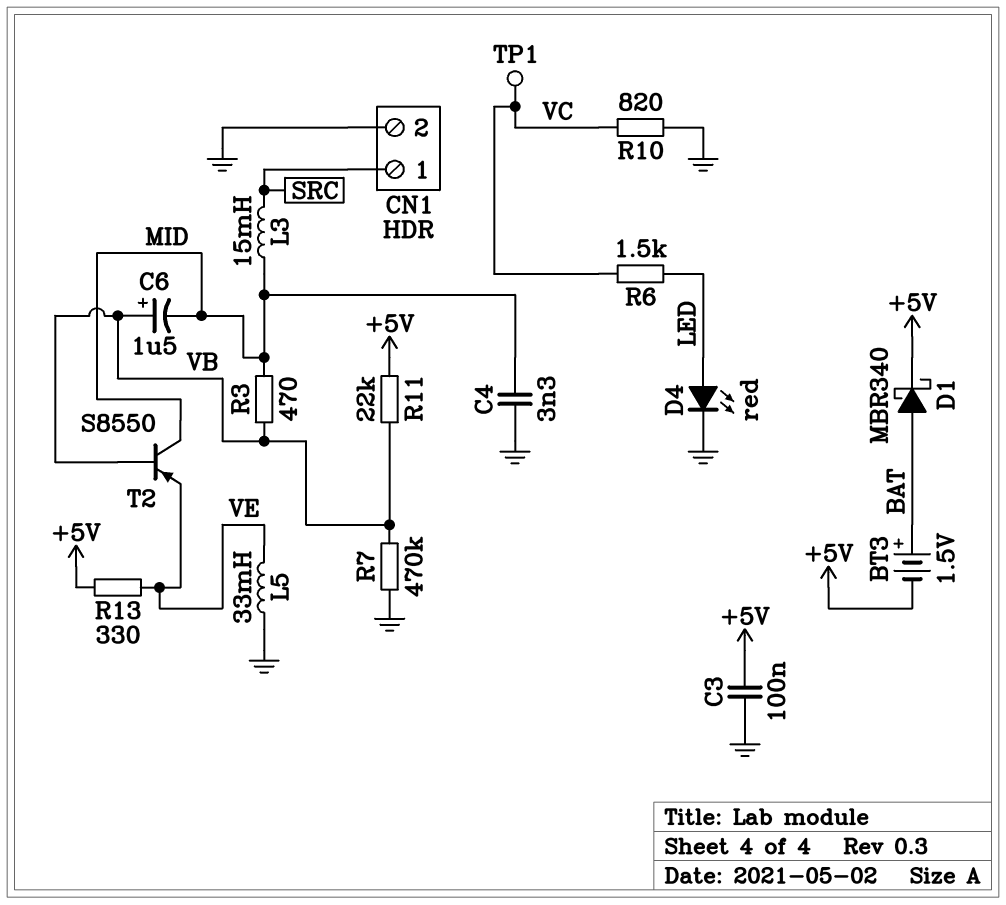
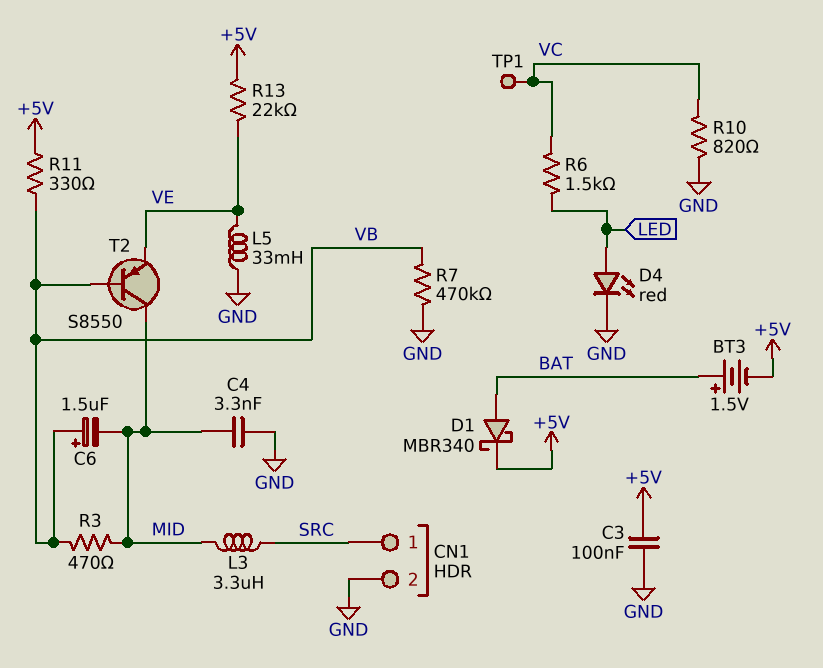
L3: 15mH (MID, SRC) -> 3.3uH (MID, SRC)
R11: 22k (+5V, VB) -> 330 (+5V, VB)
R13: 330 (+5V, VE) -> 22k (+5V, VE)

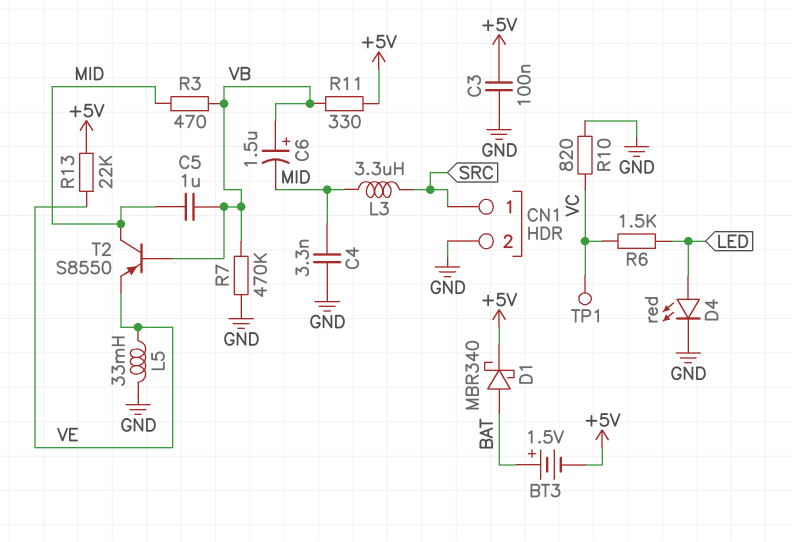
C5: none -> 1uF (MID, VB)

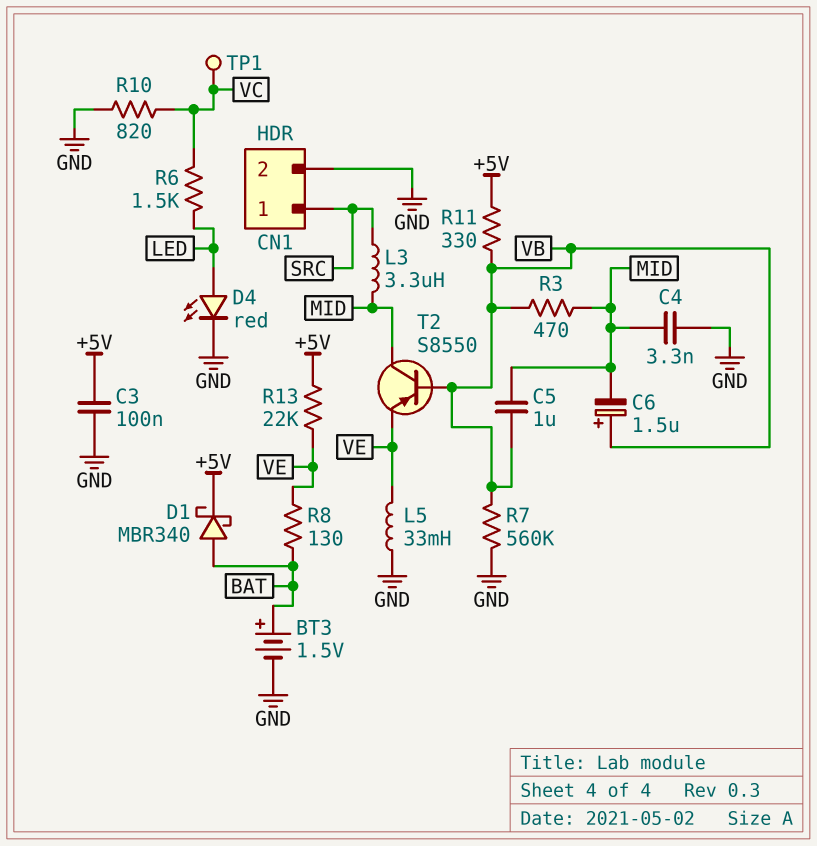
BT3: 1.5V (plus BAT, minus +5V) -> 1.5V (plus BAT, minus GND)
R7: 470k (GND, VB) -> 560k (GND, VB)
R8: none -> 130 (BAT, VE)

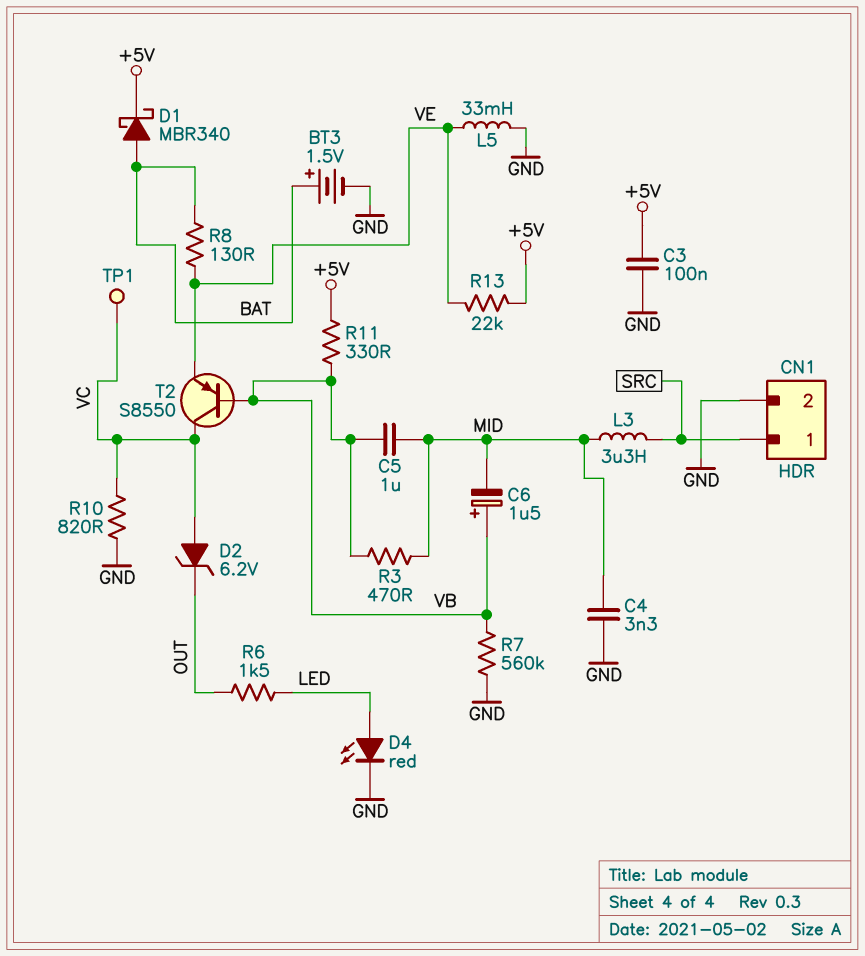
D2: none -> zener 6.2V (A VC, K OUT)
R6: 1.5k (LED, VC) -> 1.5k (LED, OUT)
T2: PNP S8550 (B VB, C MID, E VE) -> PNP S8550 (B VB, C VC, E VE)

